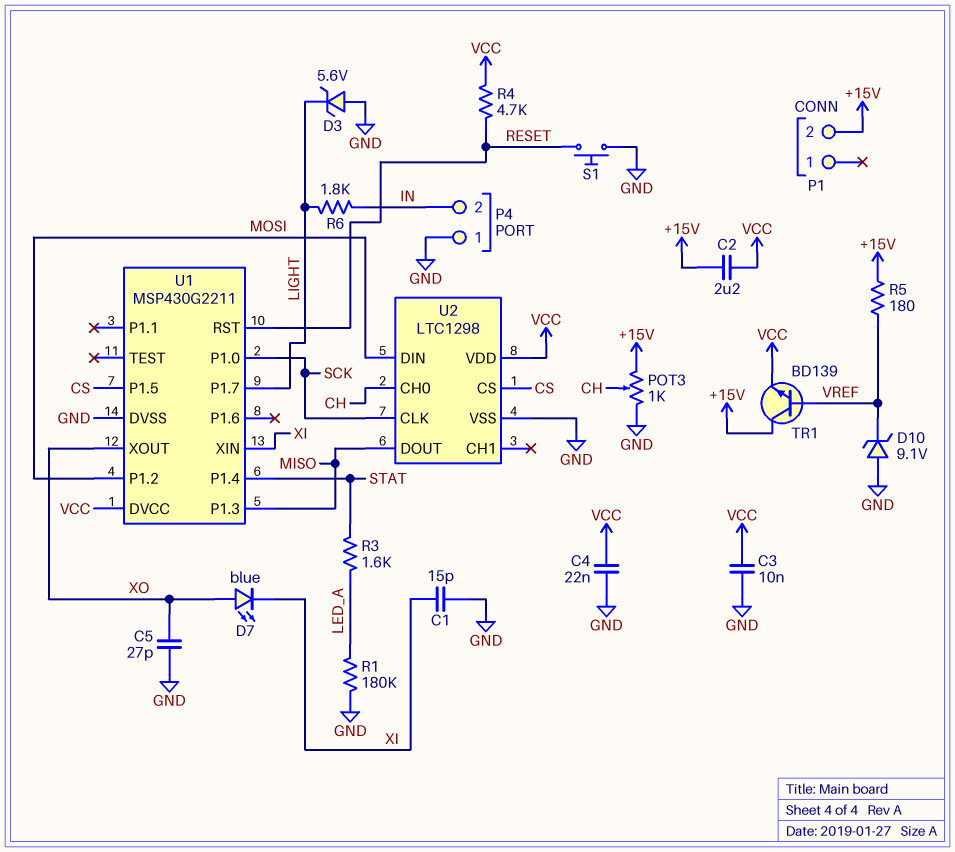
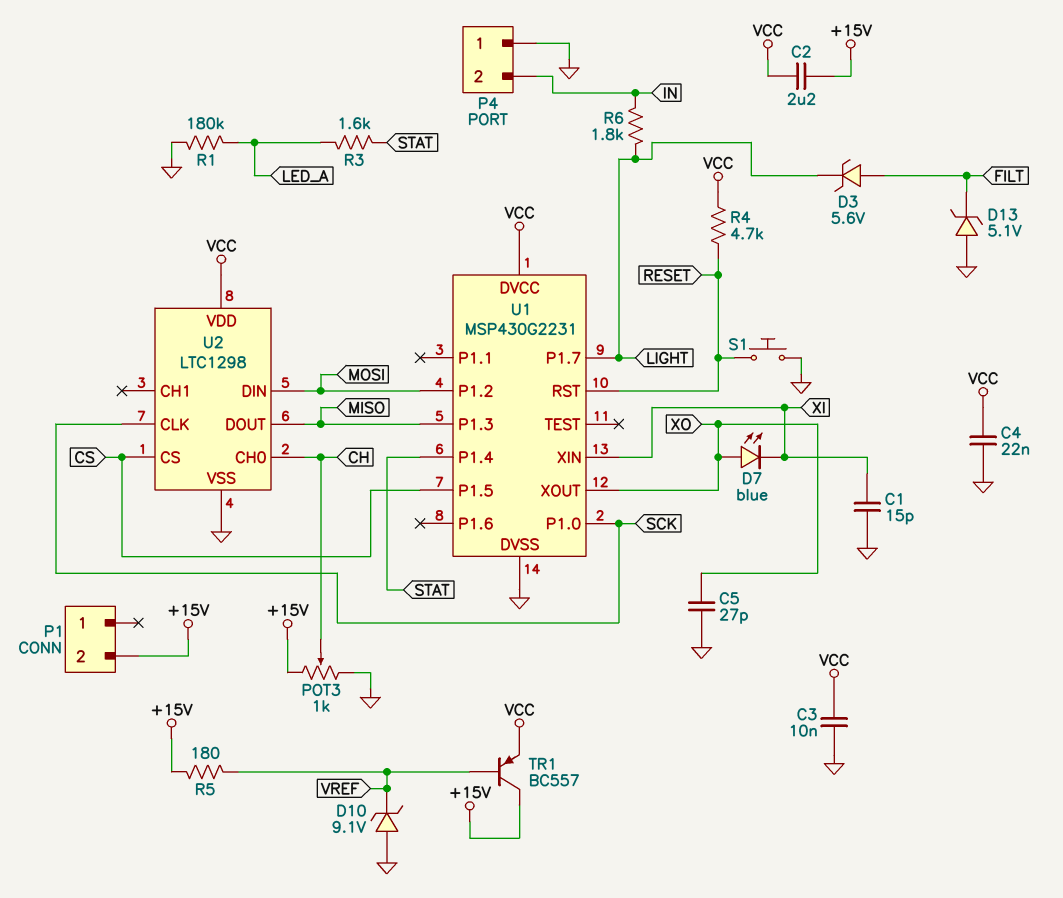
D3: zener 5.6V (A GND, K LIGHT) -> zener 5.6V (A FILT, K LIGHT)
D13: none -> zener 5.1V (A GND, K FILT)
TR1: NPN BD139 (B VREF, C +15V, E VCC) -> PNP BC557 (B VREF, C +15V, E VCC)
U1: MSP430G2211 -> MSP430G2231

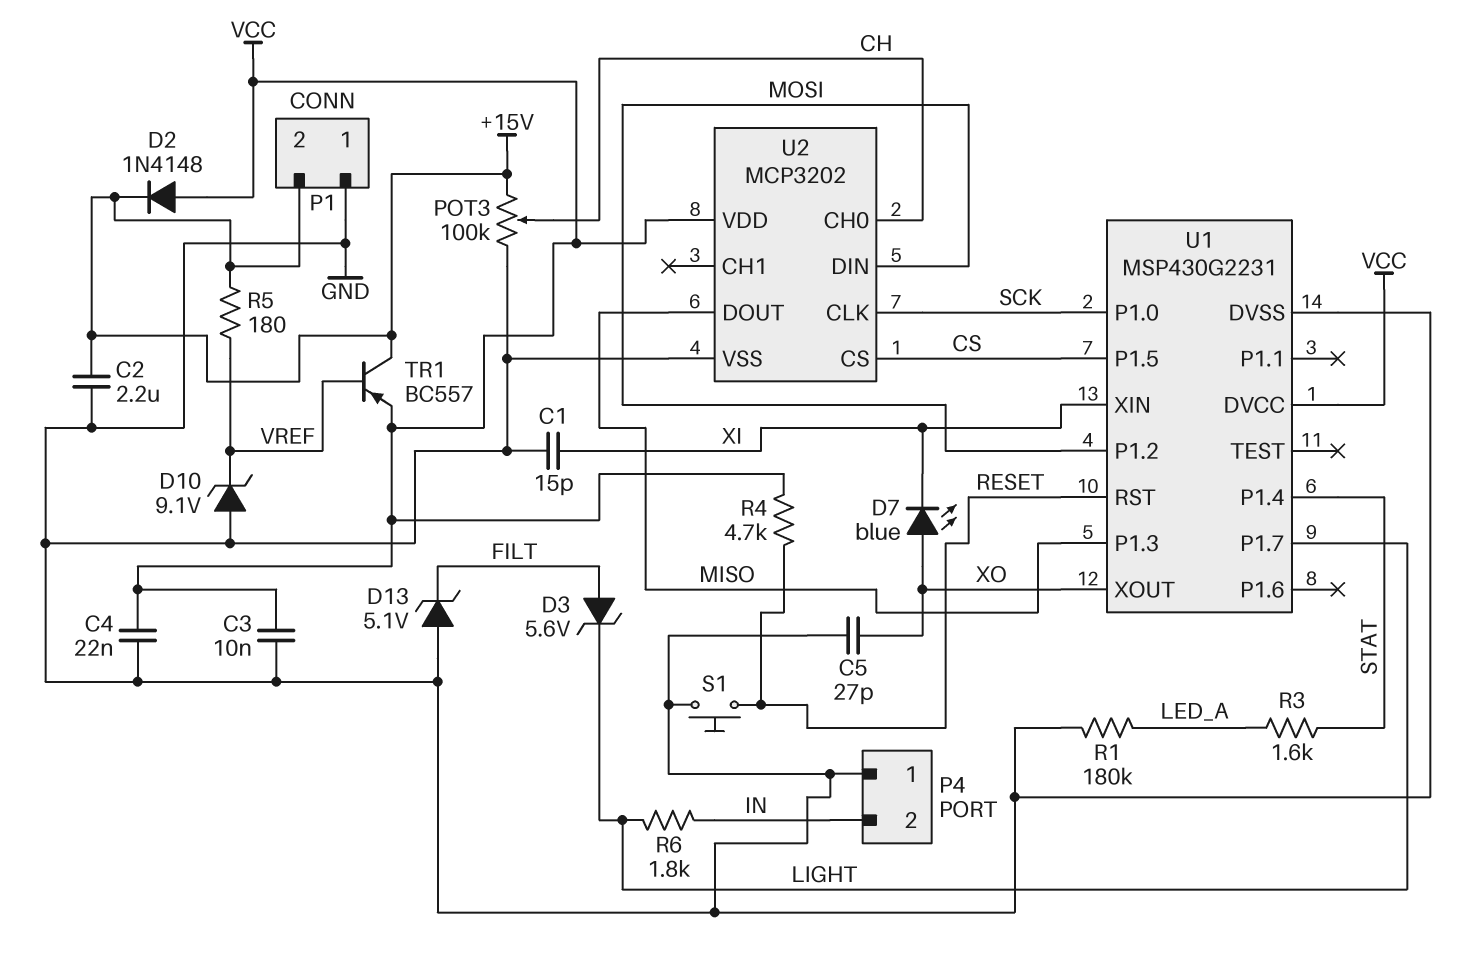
C2: 2.2uF (+15V, VCC) -> 2.2uF (+15V, GND)
D2: none -> diode 1N4148 (A VCC, K +15V)
P1 pin 1: none -> GND
POT3: 1k (+15V, GND, wiper CH) -> 100k (+15V, GND, wiper CH)
U2: LTC1298 -> MCP3202

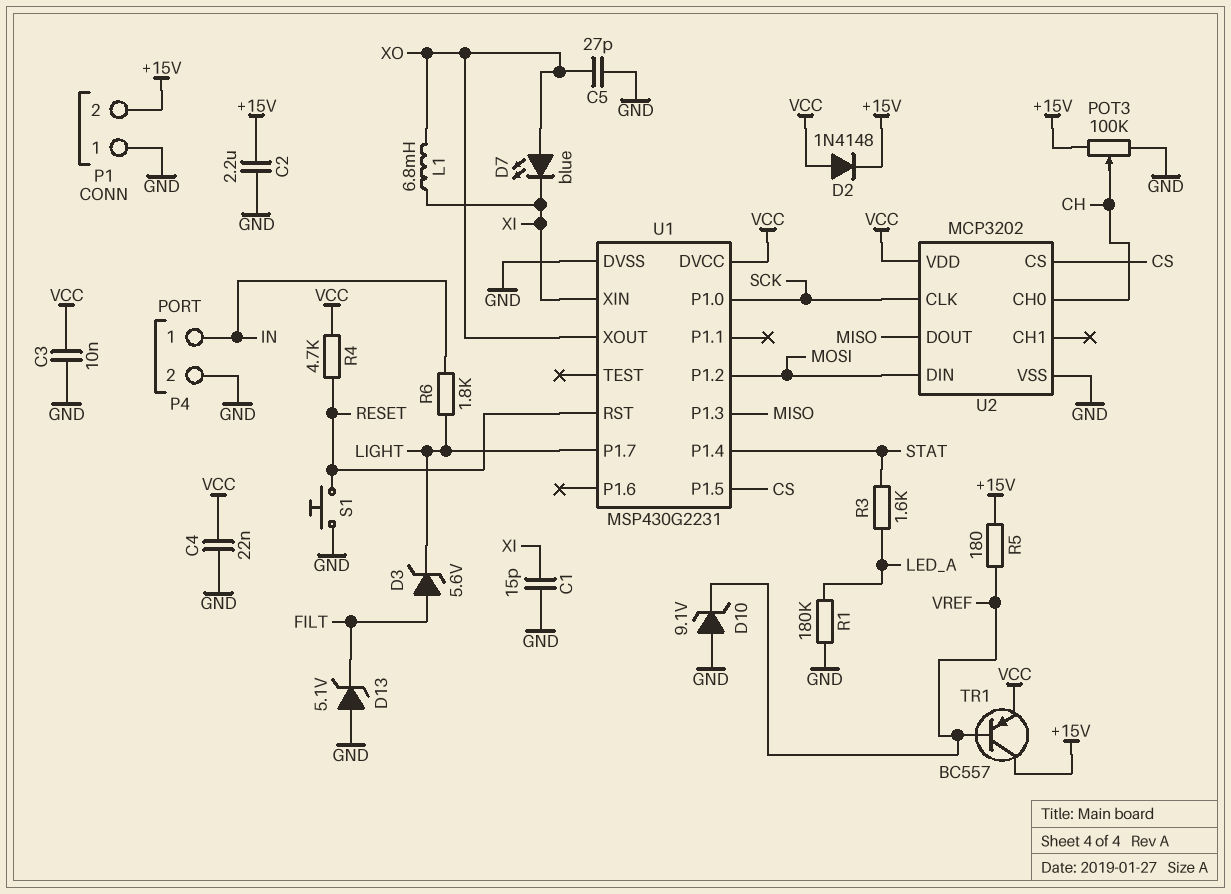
L1: none -> 6.8mH (XI, XO)
P4 pin 1: GND -> IN
P4 pin 2: IN -> GND

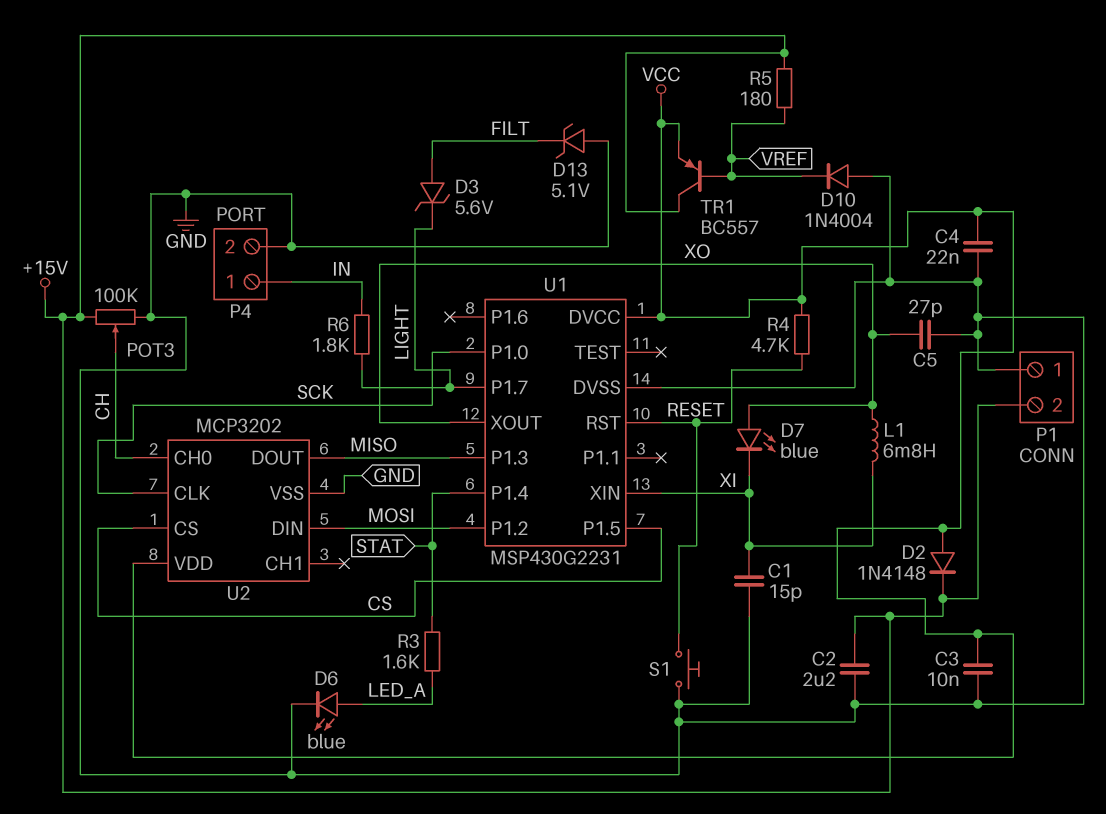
D6: none -> LED blue (A LED_A, K GND)
D10: zener 9.1V (A GND, K VREF) -> diode 1N4004 (A GND, K VREF)
R1: 180k (GND, LED_A) -> none

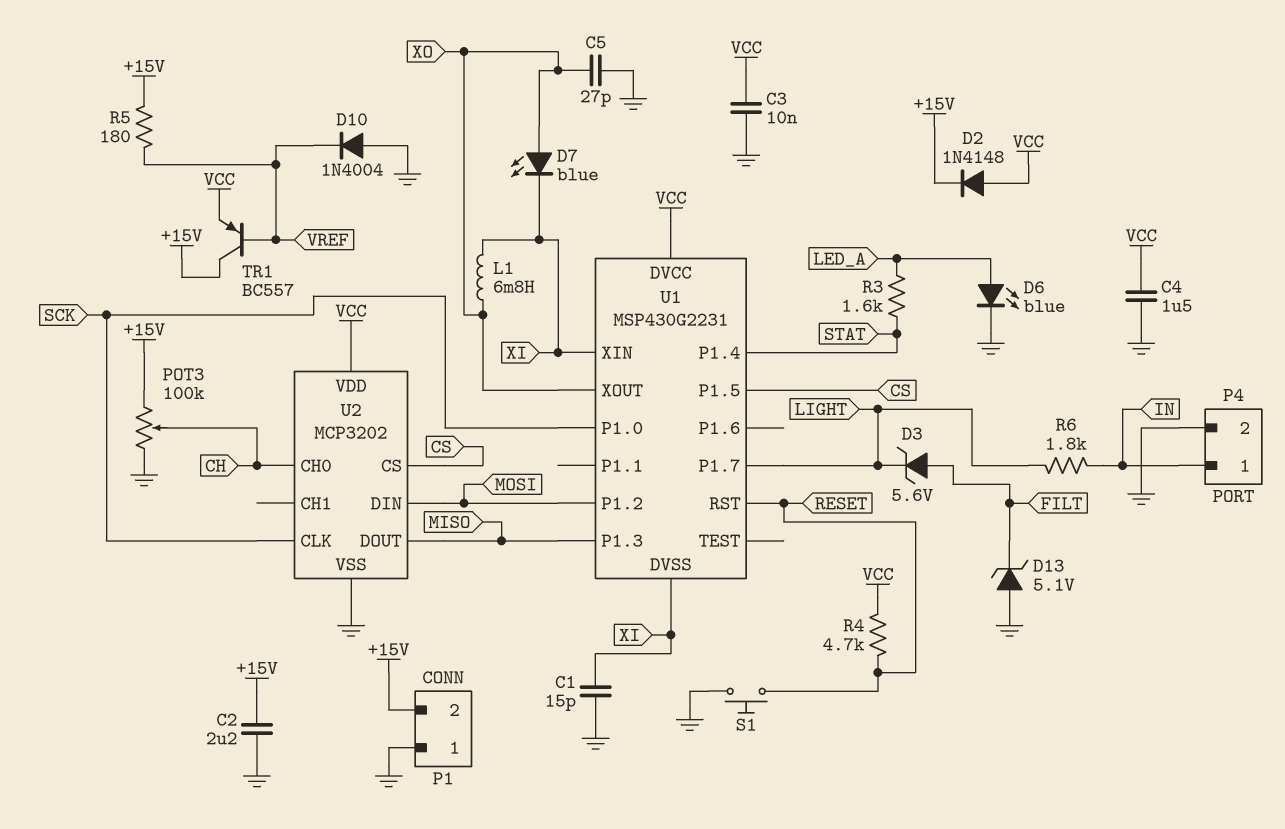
C4: 22nF (GND, VCC) -> 1.5uF (GND, VCC)
U1 pin DVSS: GND -> XI

